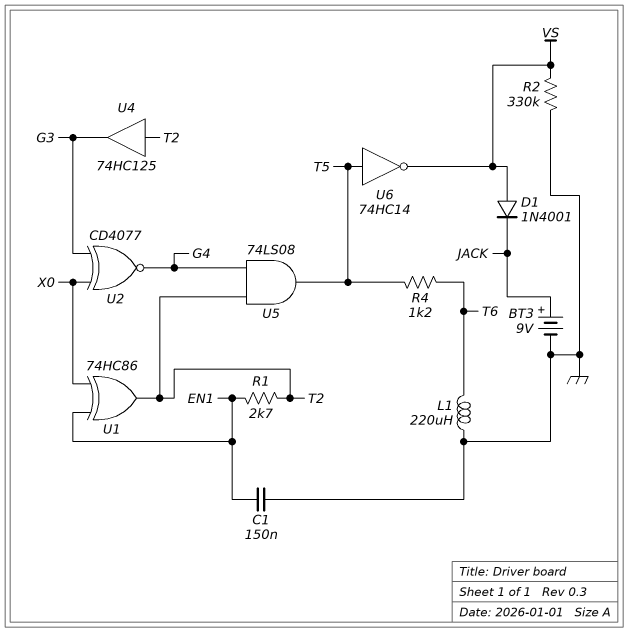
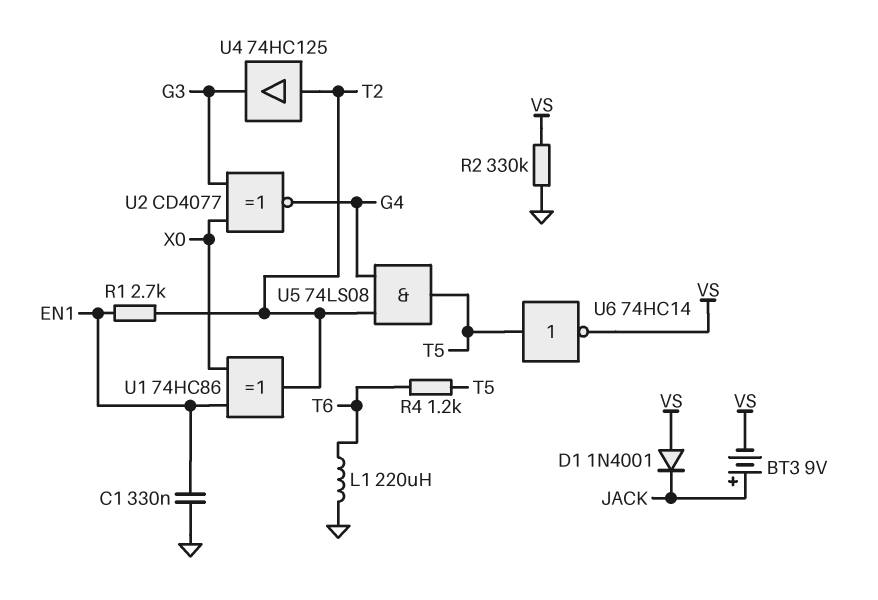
BT3: 9V (plus JACK, minus GND) -> 9V (plus JACK, minus VS)
C1: 150nF (EN1, GND) -> 330nF (EN1, GND)

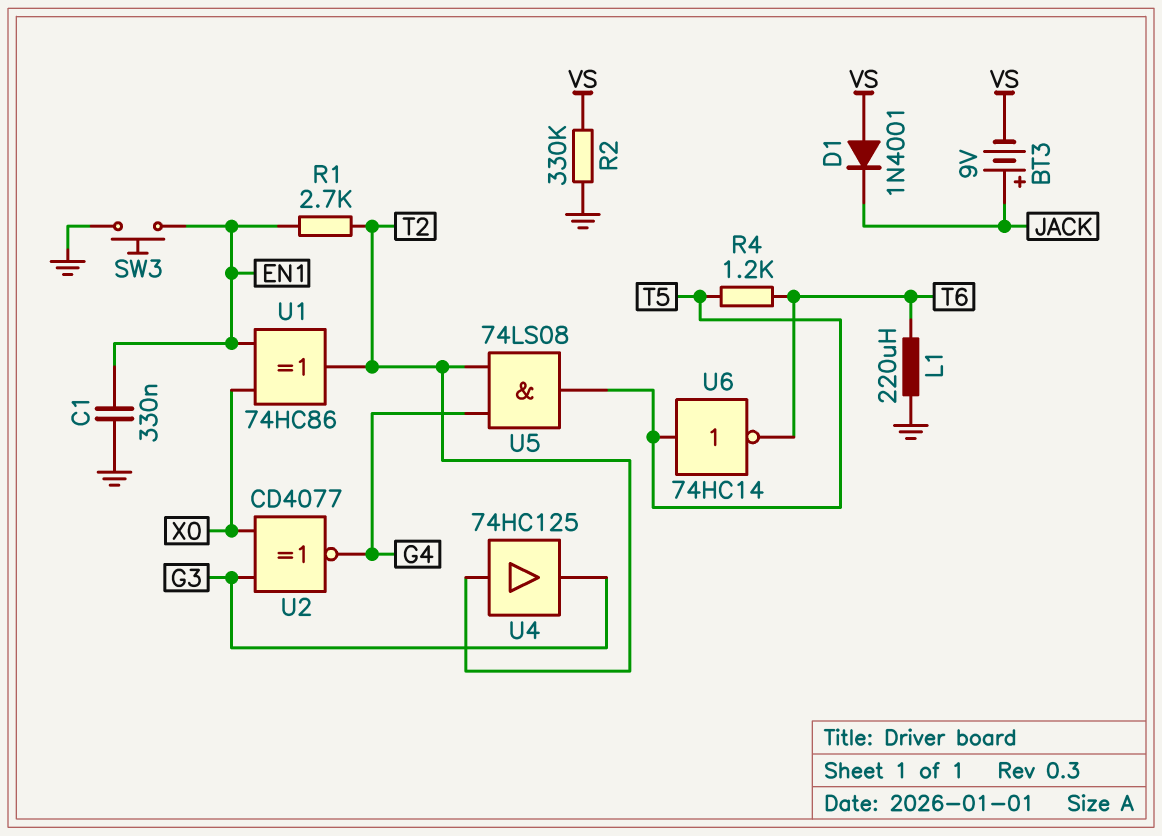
SW3: none -> button (EN1, GND)
U6: NOT 74HC14 (in T5, out VS) -> NOT 74HC14 (in T5, out T6)

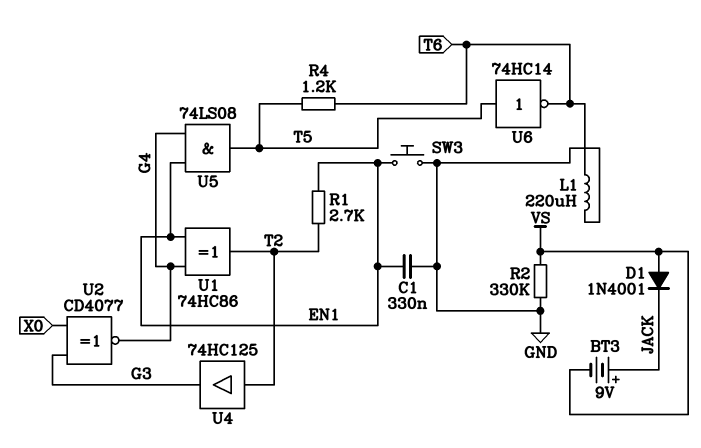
U1: XOR 74HC86 (in EN1, in X0, out T2) -> XOR 74HC86 (in EN1, in G4, out T2)
U5: AND 74LS08 (in G4, in T2, out T5) -> AND 74LS08 (in EN1, in G4, out T5)

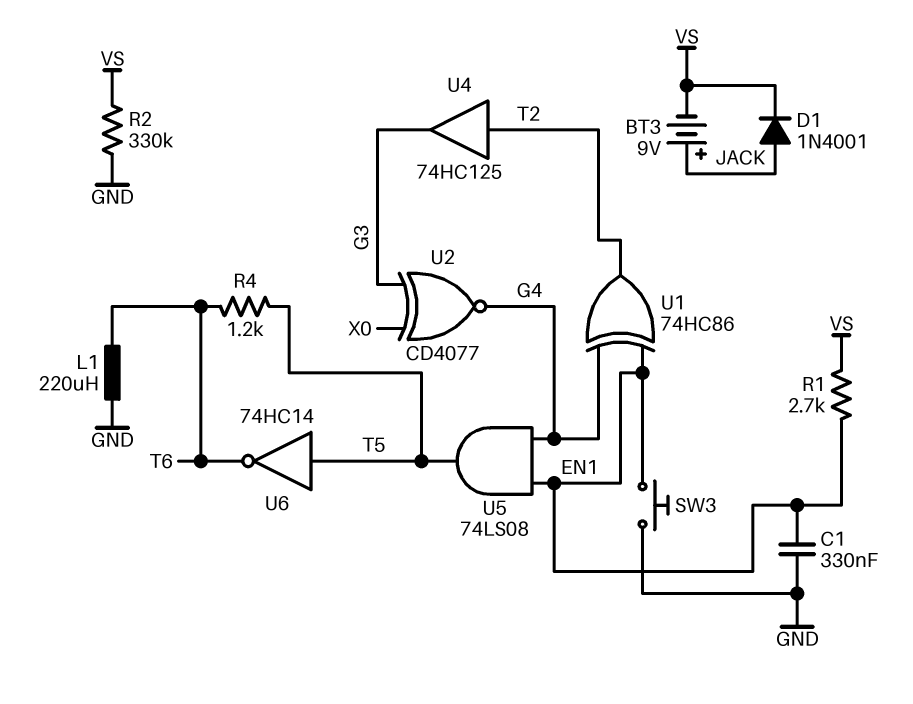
D1: diode 1N4001 (A VS, K JACK) -> diode 1N4001 (A JACK, K VS)
R1: 2.7k (EN1, T2) -> 2.7k (EN1, VS)

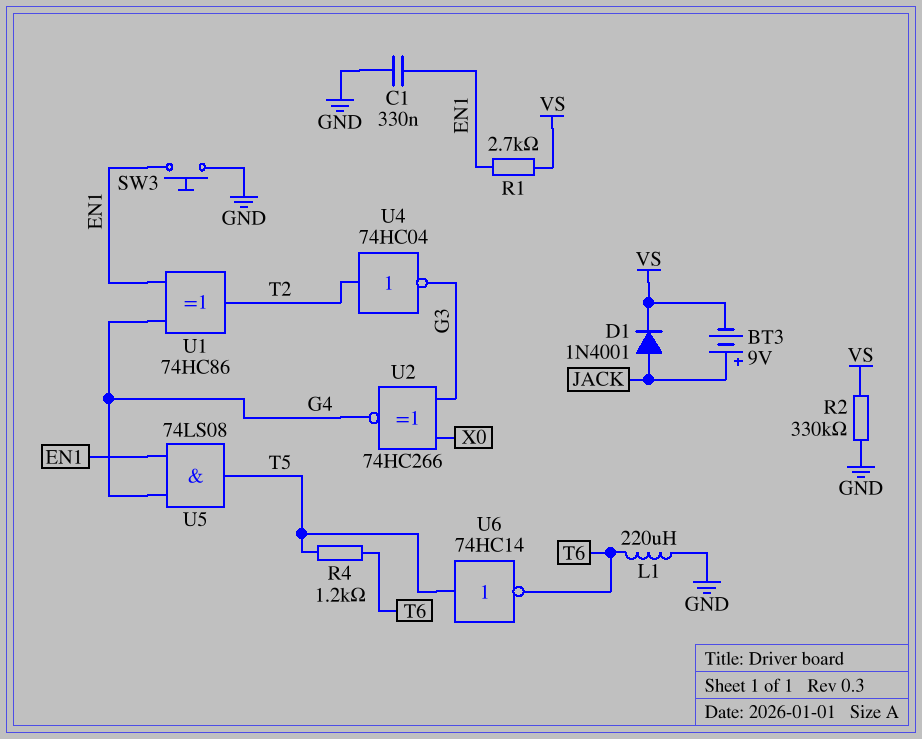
U2: XNOR CD4077 (in G3, in X0, out G4) -> XNOR 74HC266 (in G3, in X0, out G4)
U4: buffer 74HC125 (in T2, out G3) -> NOT 74HC04 (in T2, out G3)

